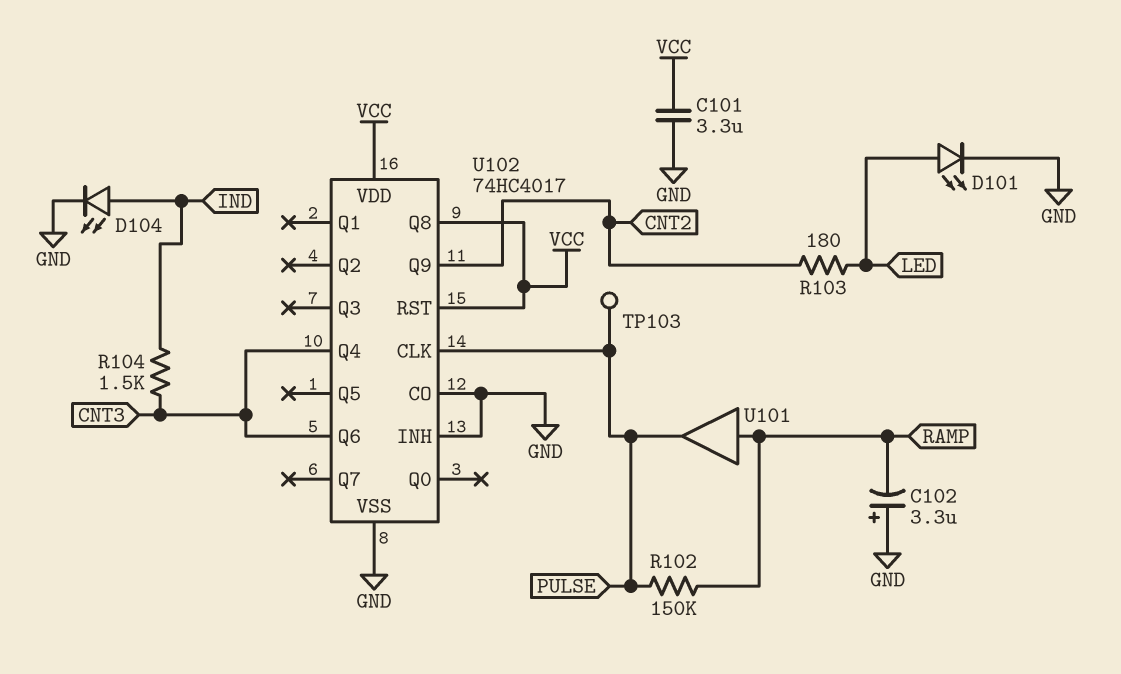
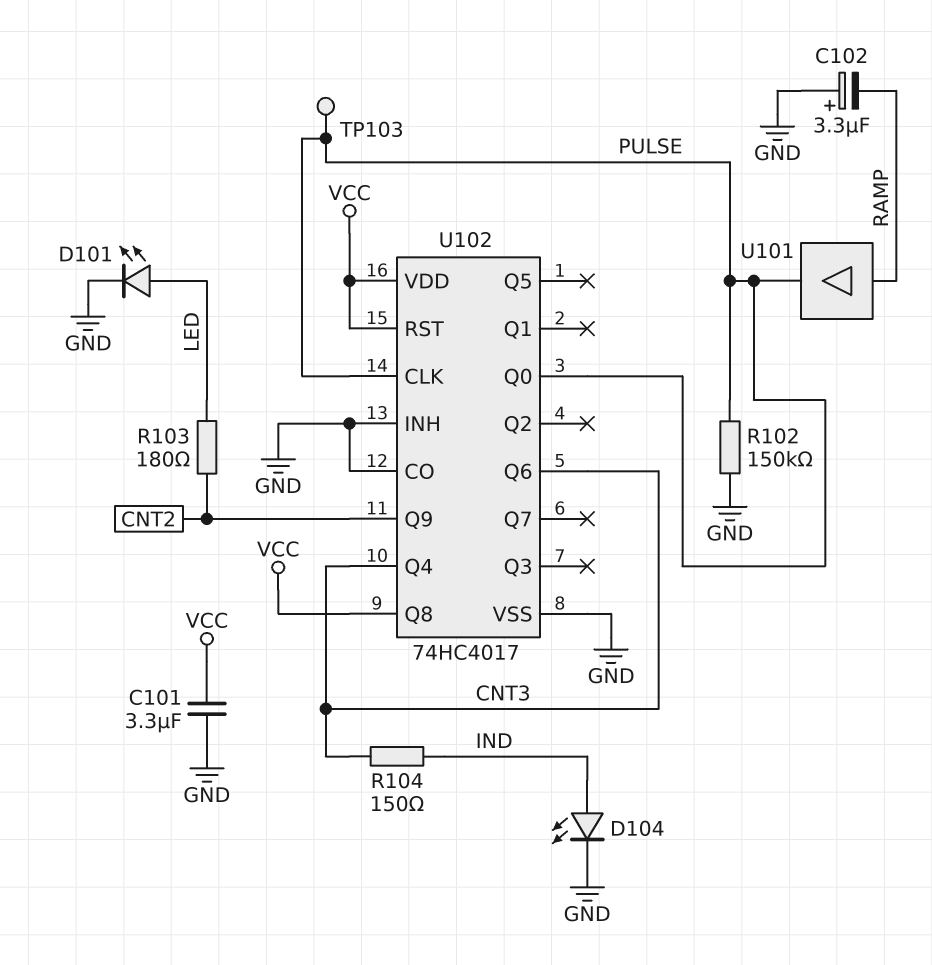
R102: 150k (PULSE, RAMP) -> 150k (GND, PULSE)
R104: 1.5k (CNT3, IND) -> 150 (CNT3, IND)
U102 pin Q0: none -> PULSE

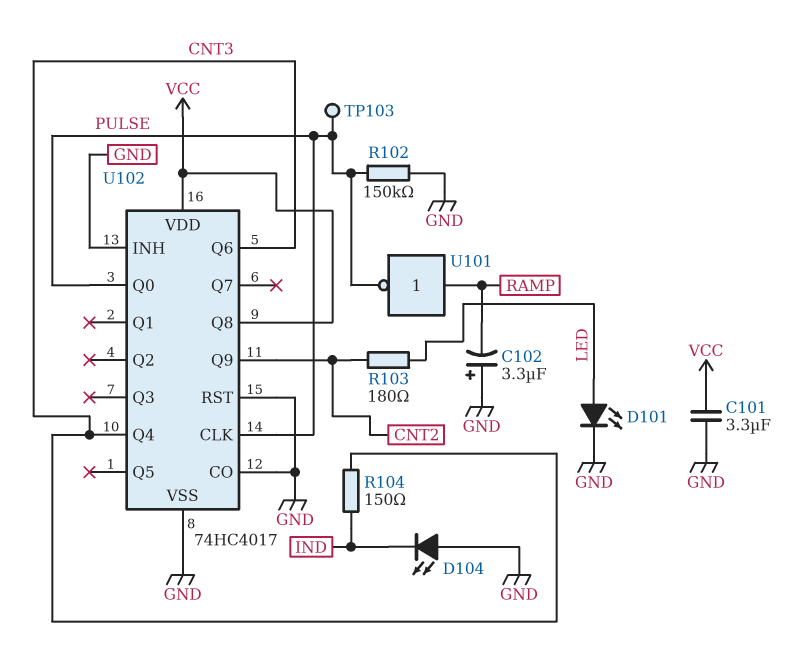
D104: LED (A IND, K GND) -> LED (A GND, K IND)
U101: buffer (in RAMP, out PULSE) -> NOT (in RAMP, out PULSE)
U102 pin RST: VCC -> GND

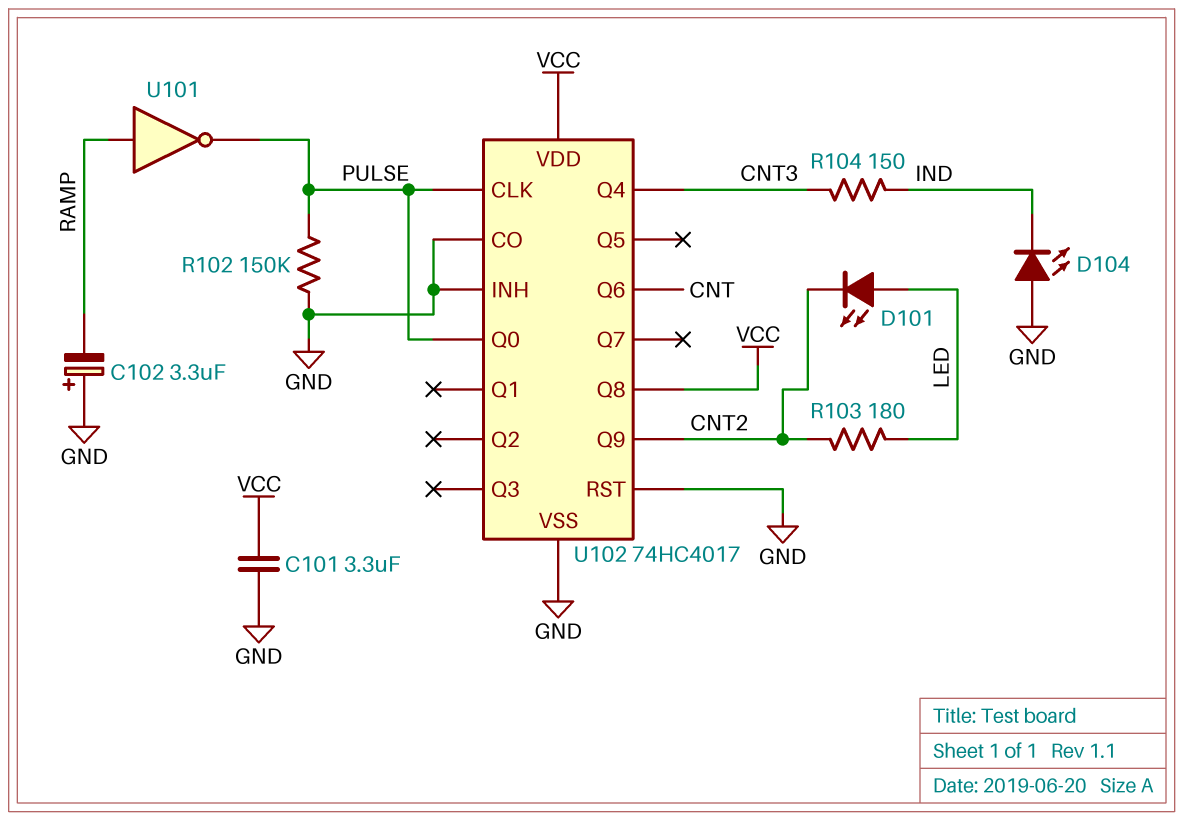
D101: LED (A LED, K GND) -> LED (A LED, K CNT2)
TP103: test point (PULSE) -> none
U102 pin Q6: CNT3 -> CNT

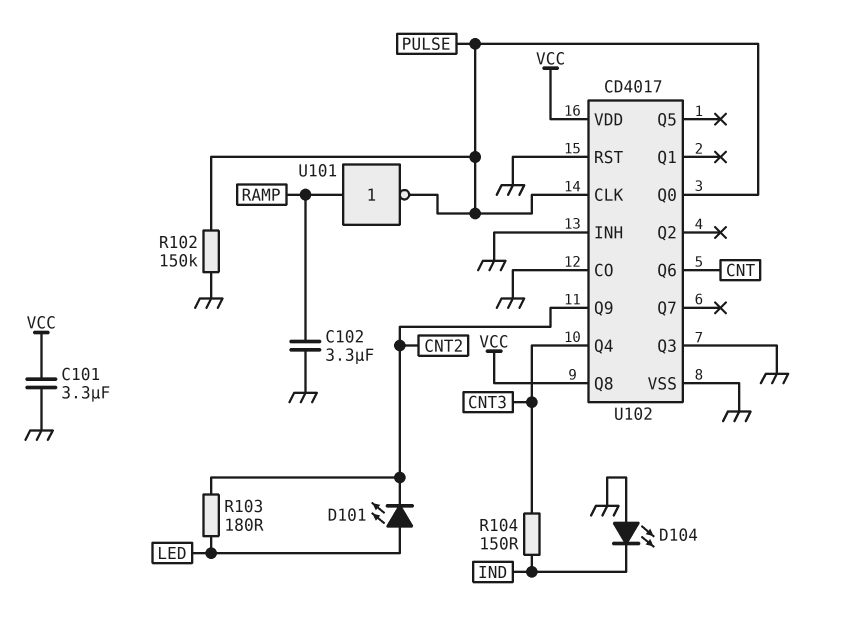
C102: 3.3uF (plus GND, minus RAMP) -> 3.3uF (GND, RAMP)
U102: 74HC4017 -> CD4017
U102 pin Q3: none -> GND

